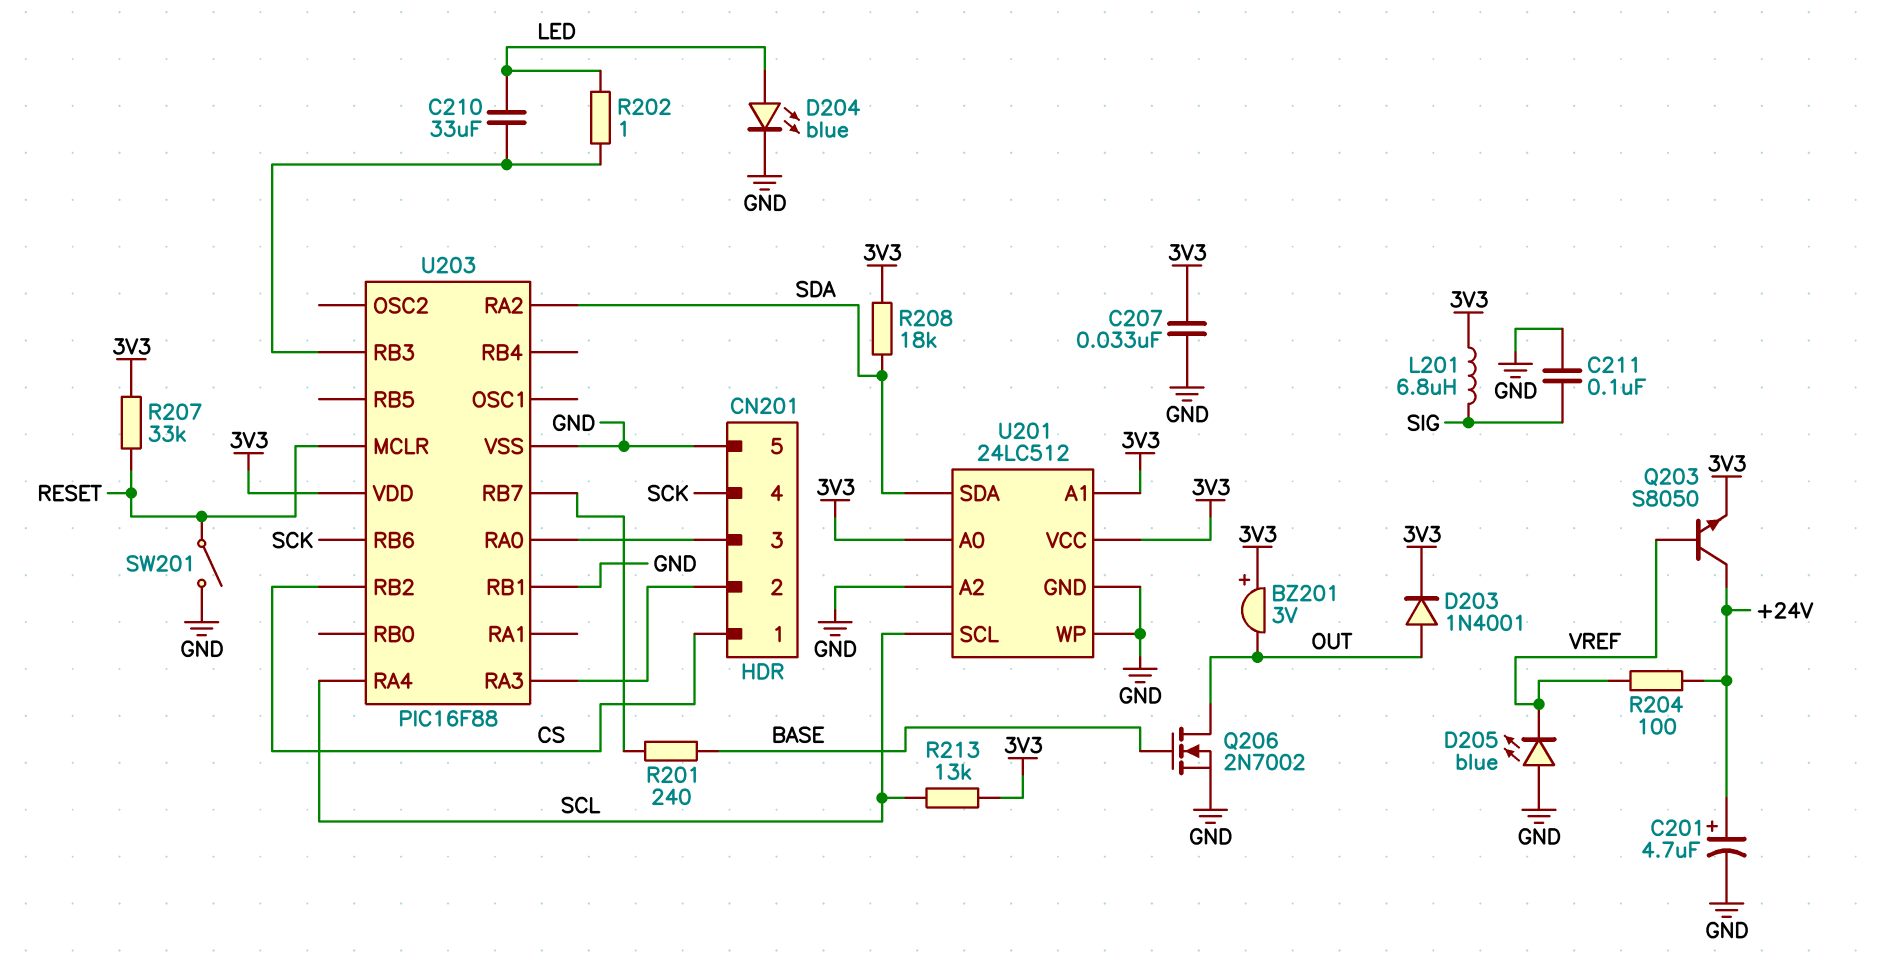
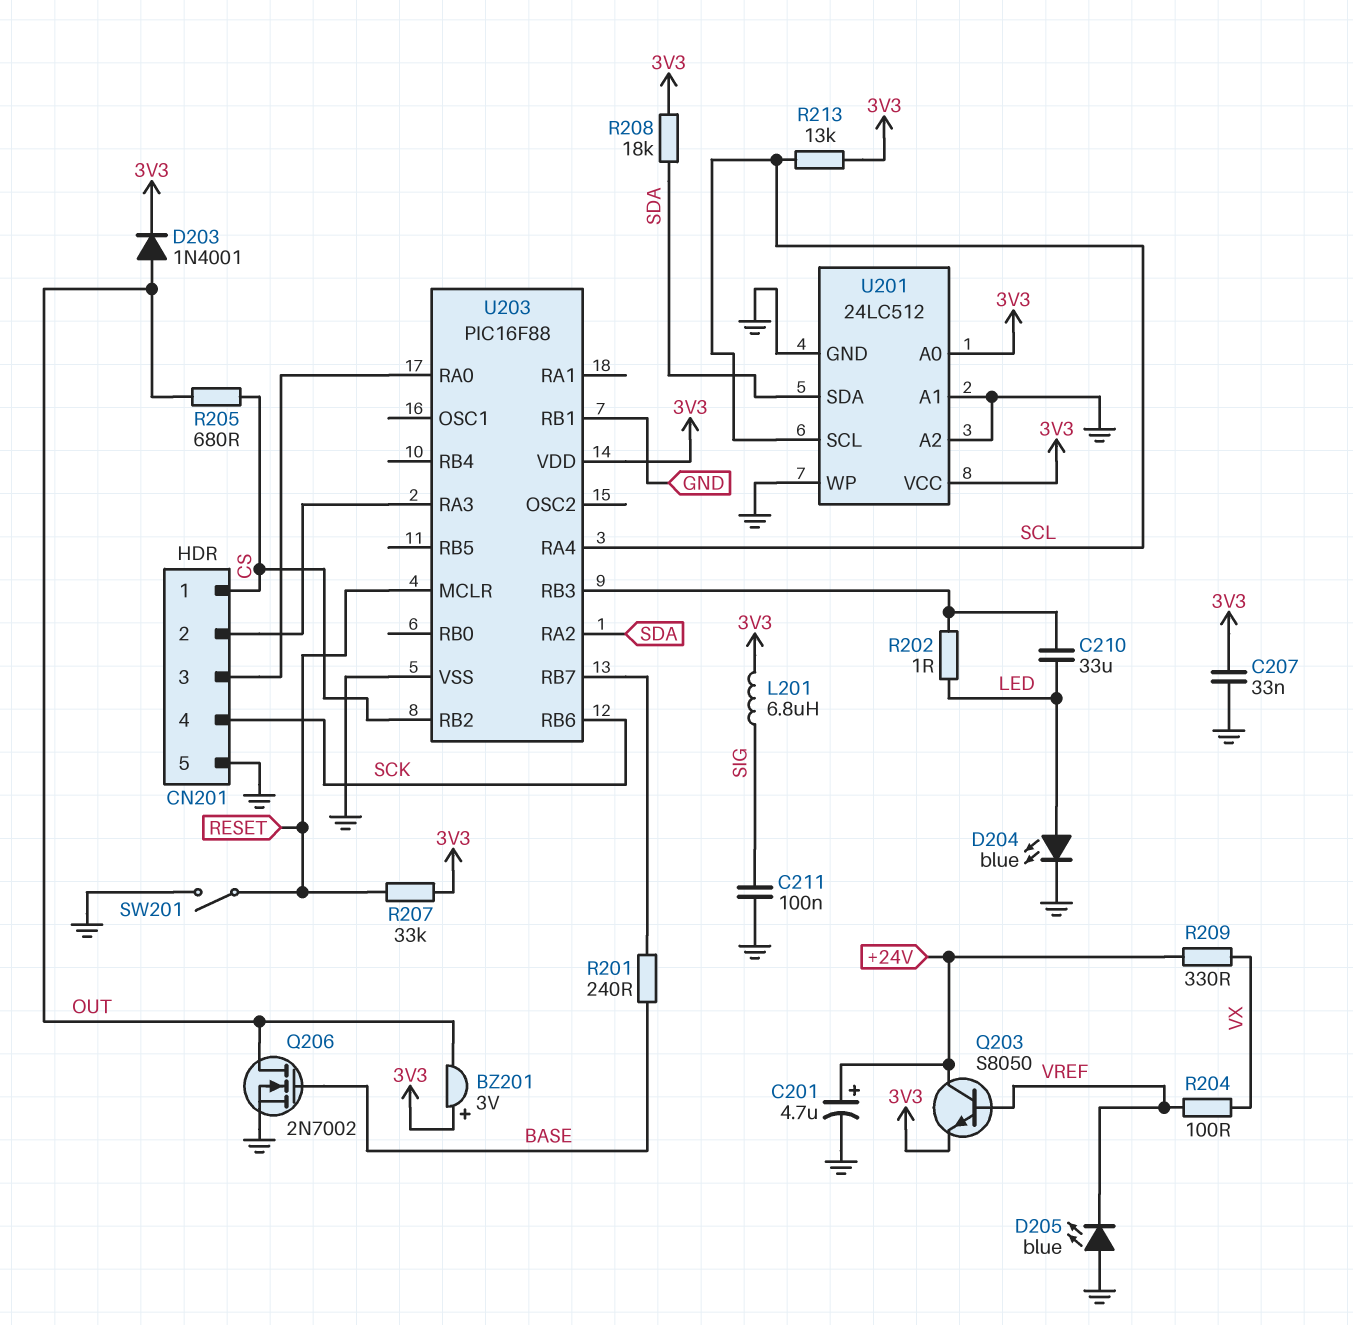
R204: 100 (+24V, VREF) -> 100 (VREF, VX)
R205: none -> 680 (CS, OUT)
R209: none -> 330 (+24V, VX)
U201 pin A1: 3V3 -> GND

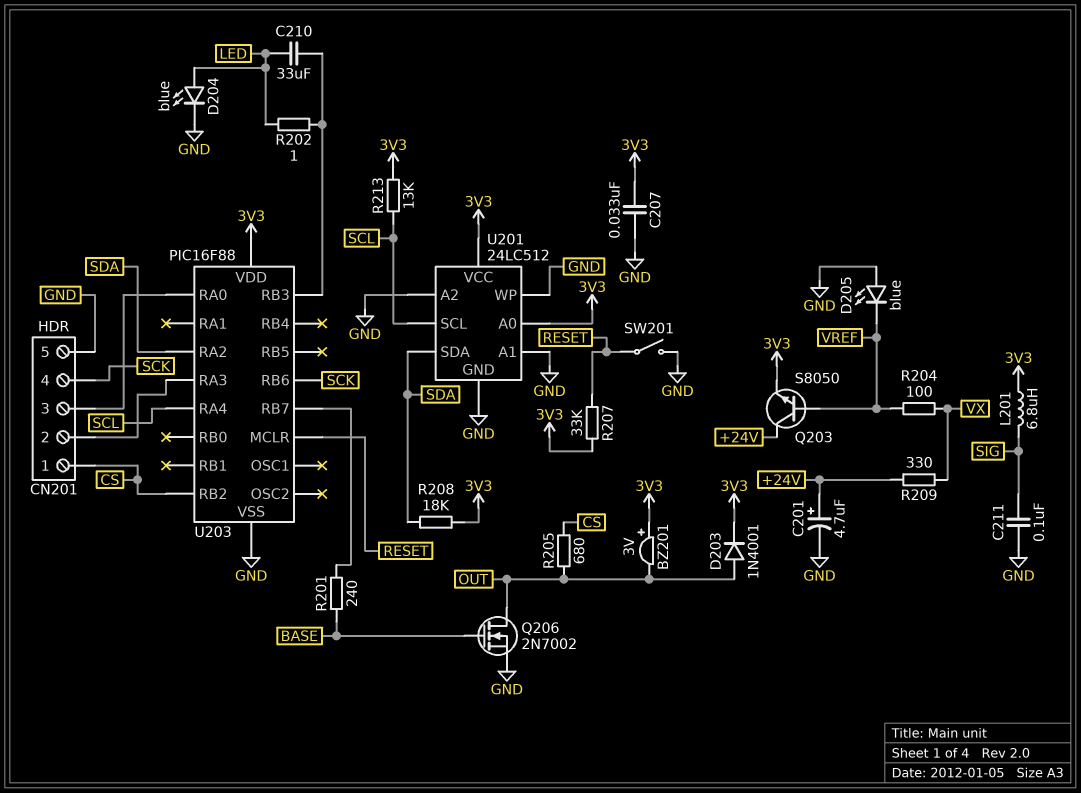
U203 pin RB1: GND -> none

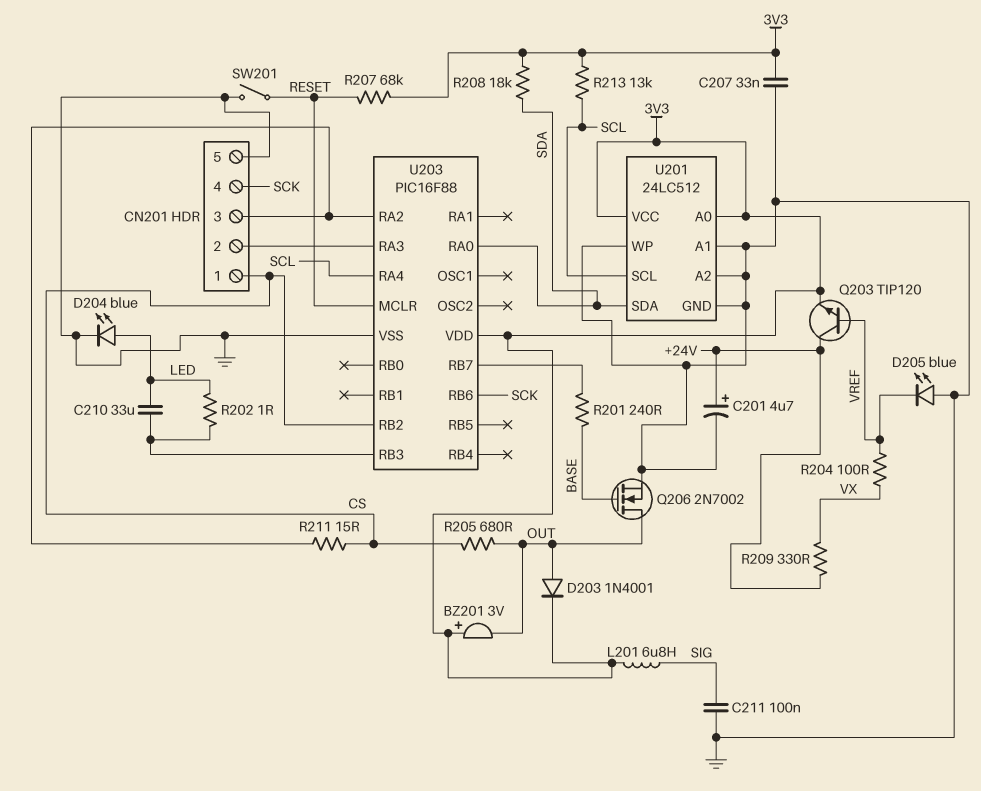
Q203: NPN S8050 (B VREF, C +24V, E 3V3) -> NPN TIP120 (B VREF, C +24V, E 3V3)
R207: 33k (3V3, RESET) -> 68k (3V3, RESET)
R211: none -> 15 (CN201/3, CS)
U203 pin RA0: CN201/3 -> SDA
U203 pin RA2: SDA -> CN201/3

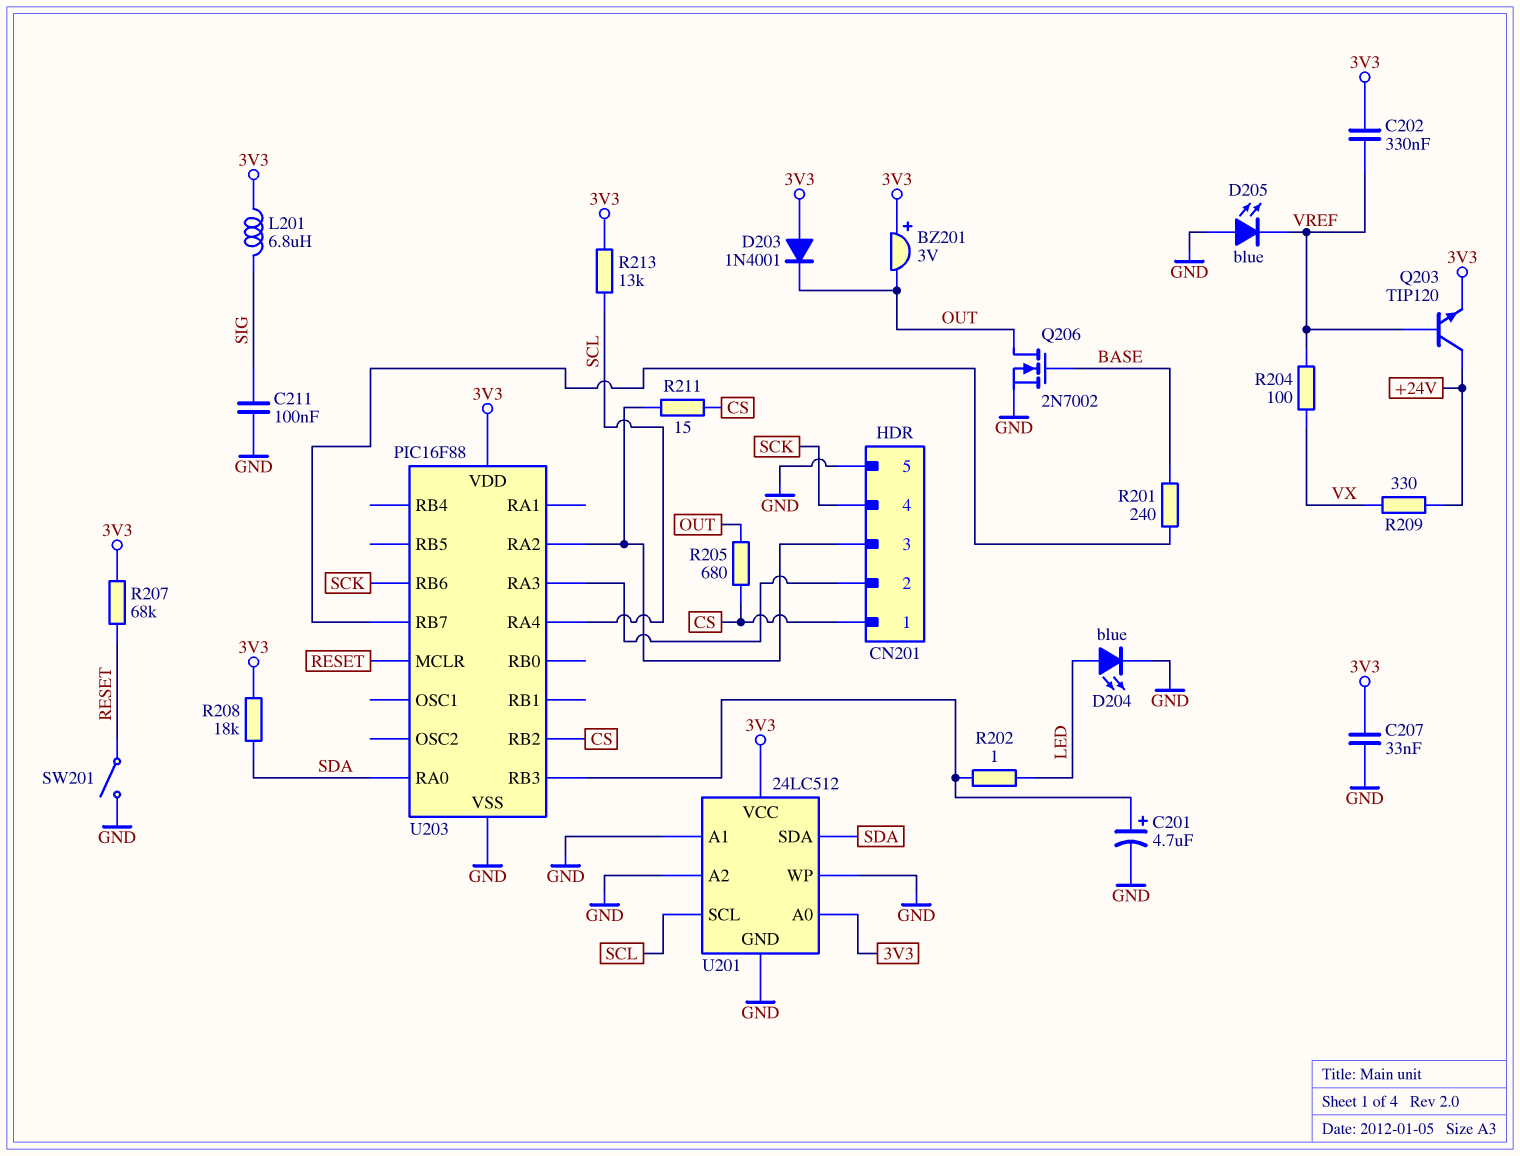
C201: 4.7uF (plus +24V, minus GND) -> 4.7uF (plus U203/RB3, minus GND)
C202: none -> 330nF (3V3, VREF)
C210: 33uF (LED, U203/RB3) -> none
D203: diode 1N4001 (A OUT, K 3V3) -> diode 1N4001 (A 3V3, K OUT)

